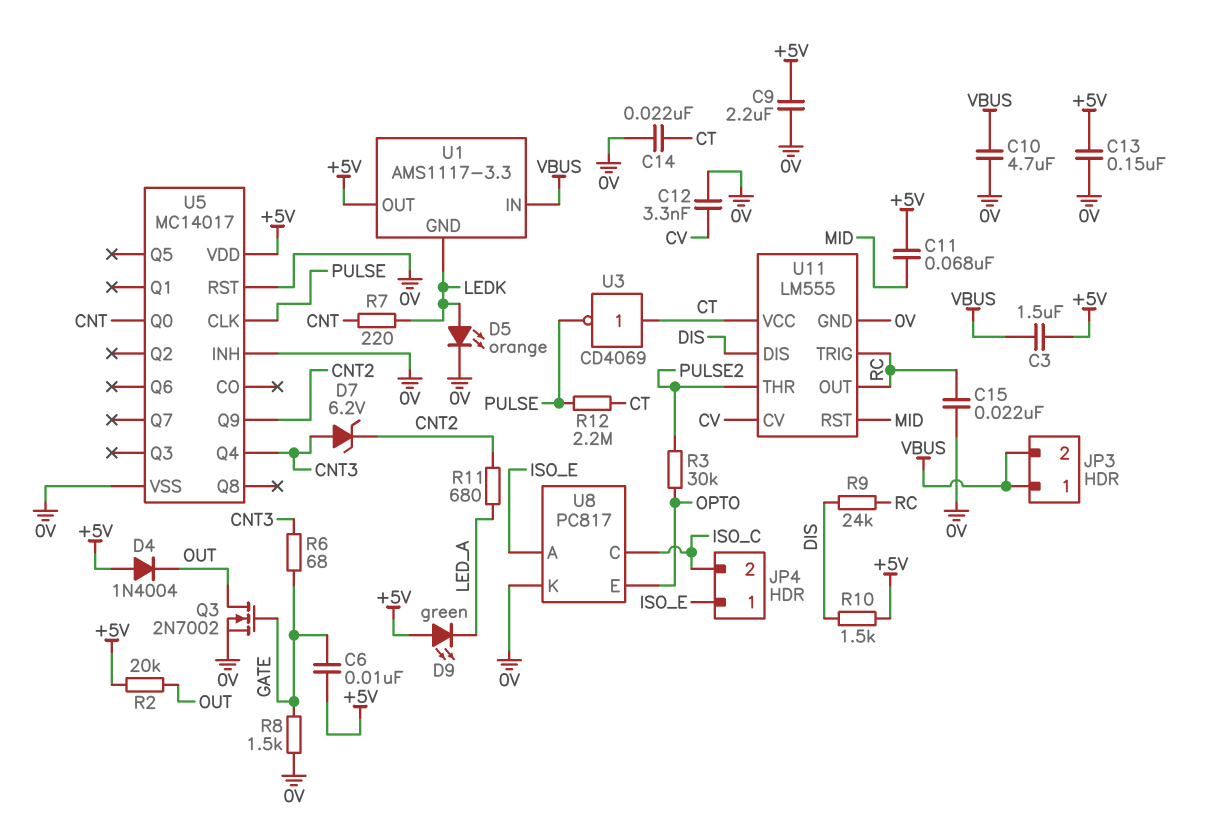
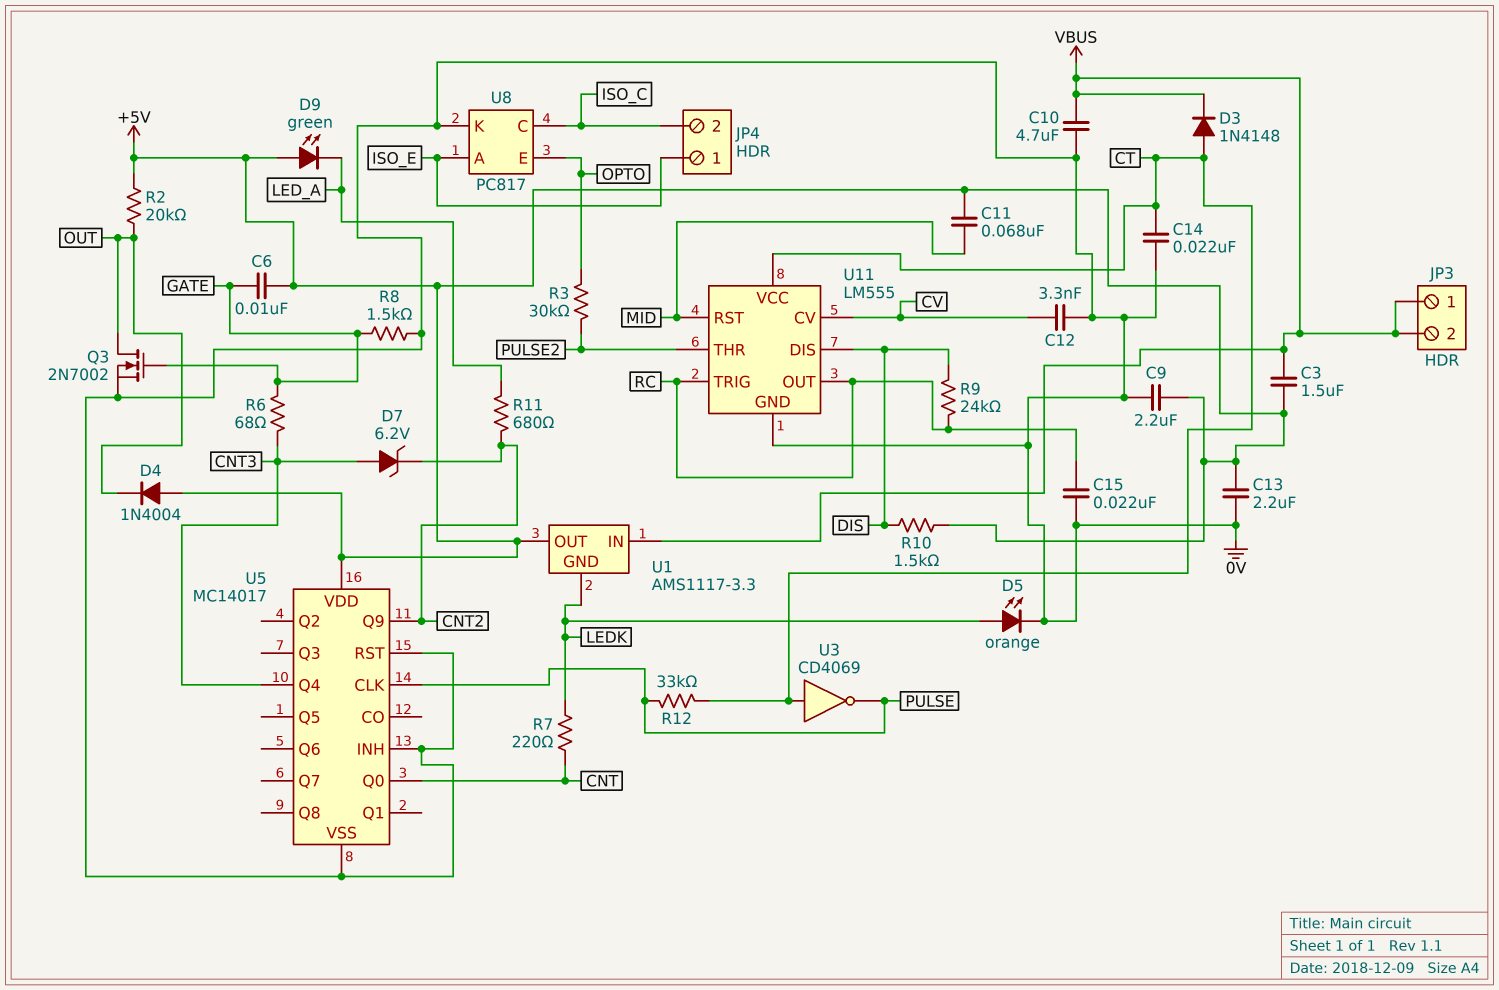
C13: 150nF (+5V, 0V) -> 2.2uF (+5V, 0V)
D3: none -> diode 1N4148 (A CT, K VBUS)
R12: 2.2M (CT, PULSE) -> 33k (CT, PULSE)

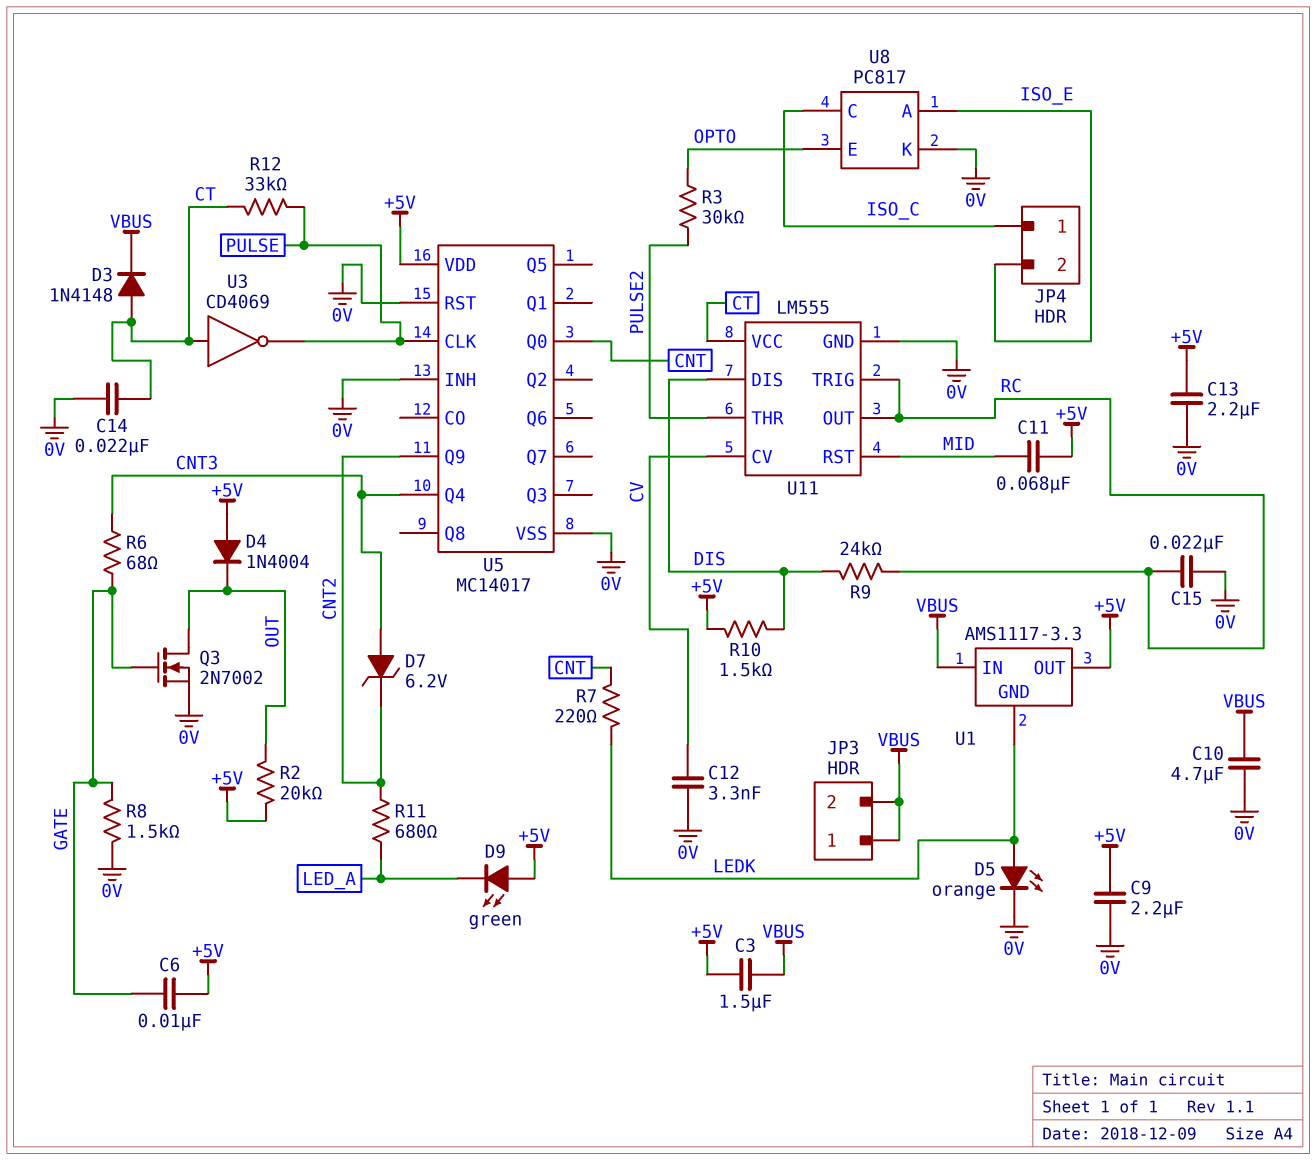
JP4 pin 1: ISO_E -> ISO_C
JP4 pin 2: ISO_C -> ISO_E

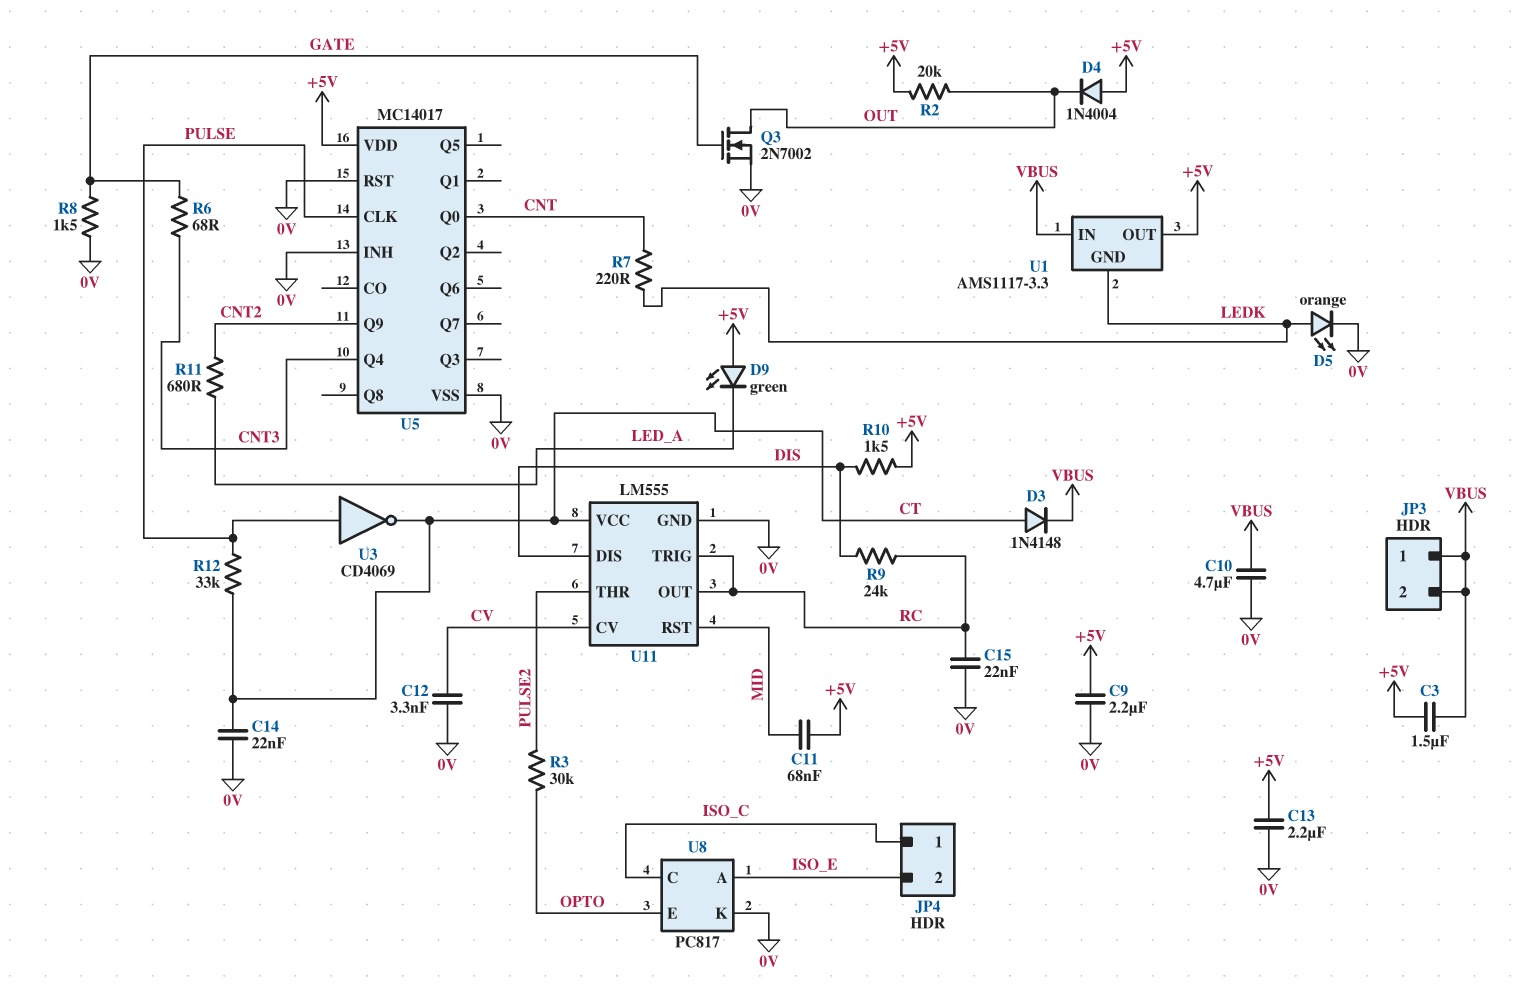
C6: 10nF (+5V, GATE) -> none
D7: zener 6.2V (A CNT3, K CNT2) -> none
U3: NOT CD4069 (in CT, out PULSE) -> NOT CD4069 (in PULSE, out CT)

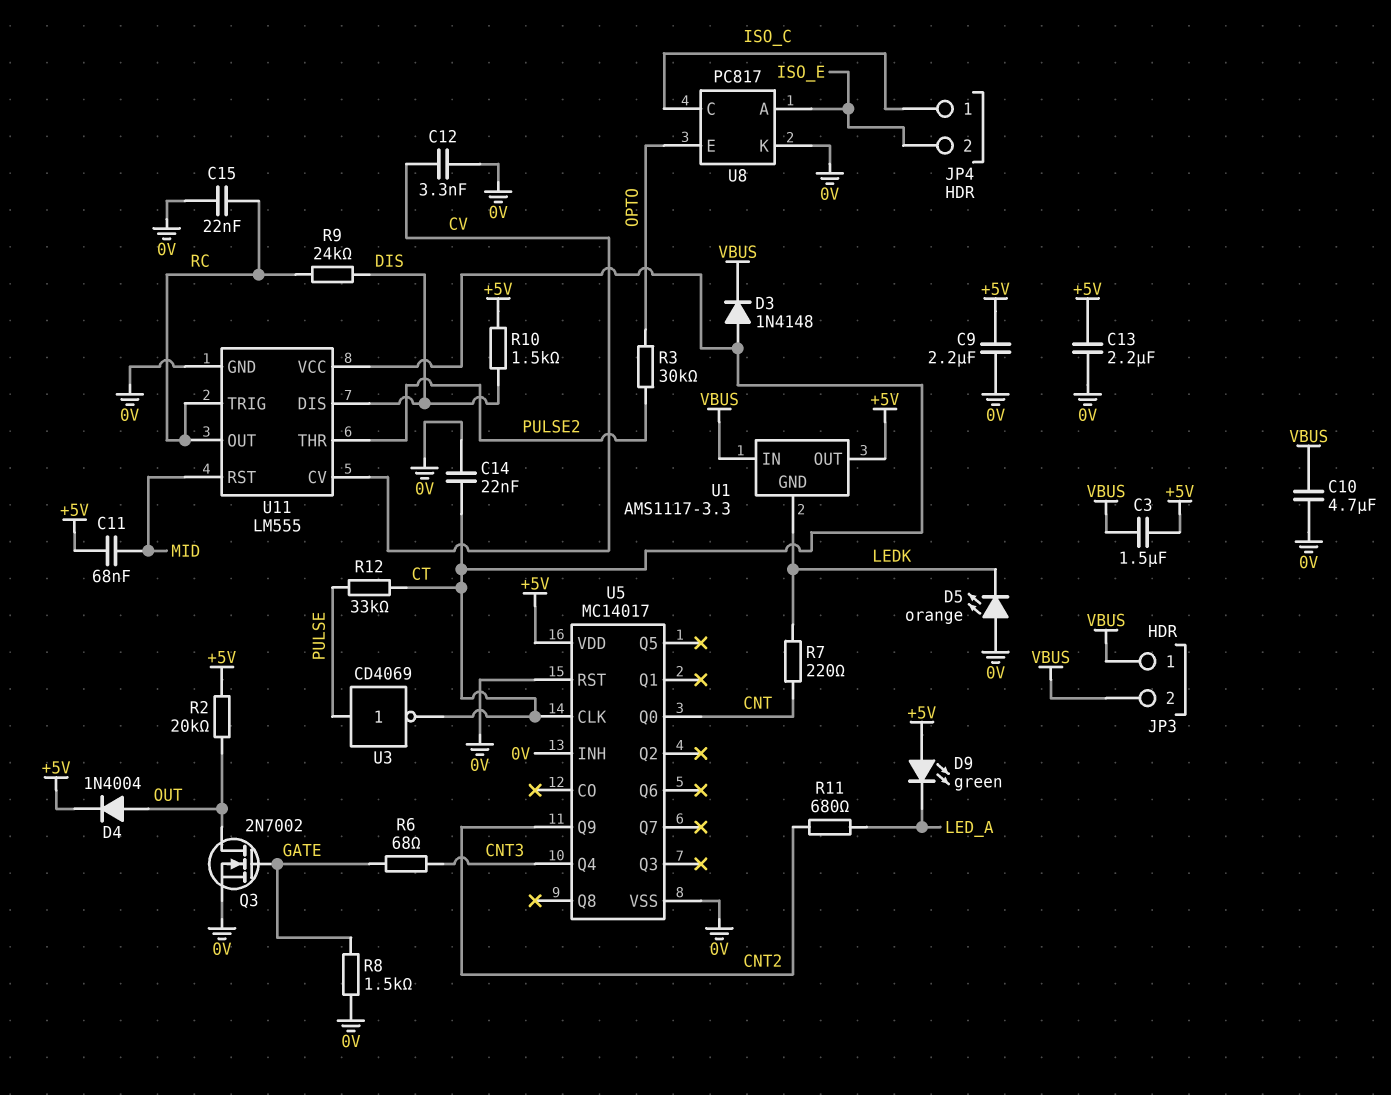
D4: diode 1N4004 (A +5V, K OUT) -> diode 1N4004 (A OUT, K +5V)
D5: LED orange (A LEDK, K 0V) -> LED orange (A 0V, K LEDK)
U5 pin CLK: PULSE -> CT

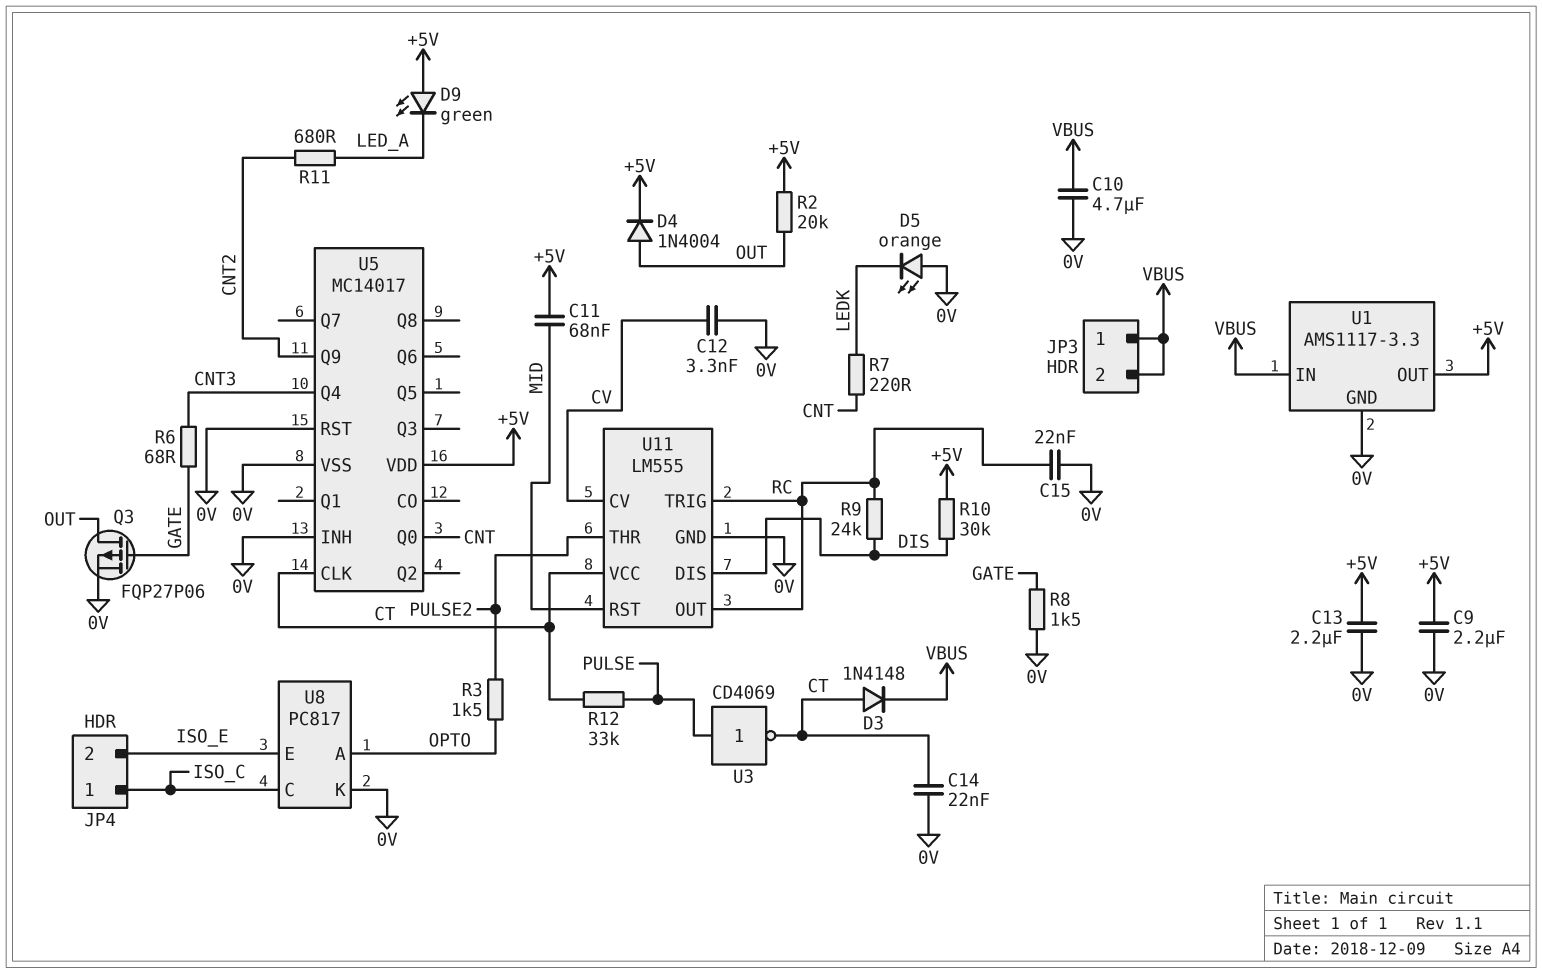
C3: 1.5uF (+5V, VBUS) -> none
Q3: NMOS 2N7002 (G GATE, D OUT, S 0V) -> PMOS FQP27P06 (G GATE, D OUT, S 0V)
R3: 30k (OPTO, PULSE2) -> 1.5k (OPTO, PULSE2)
R10: 1.5k (+5V, DIS) -> 30k (+5V, DIS)
U1 pin GND: LEDK -> 0V
U8 pin A: ISO_E -> OPTO
U8 pin E: OPTO -> ISO_E

